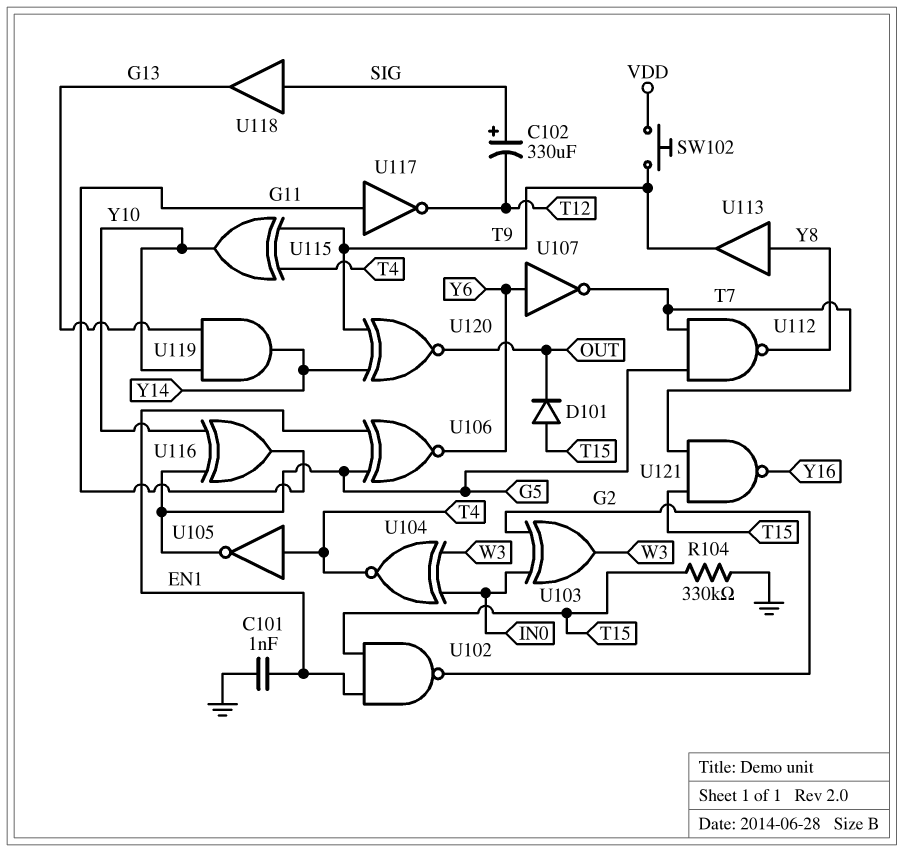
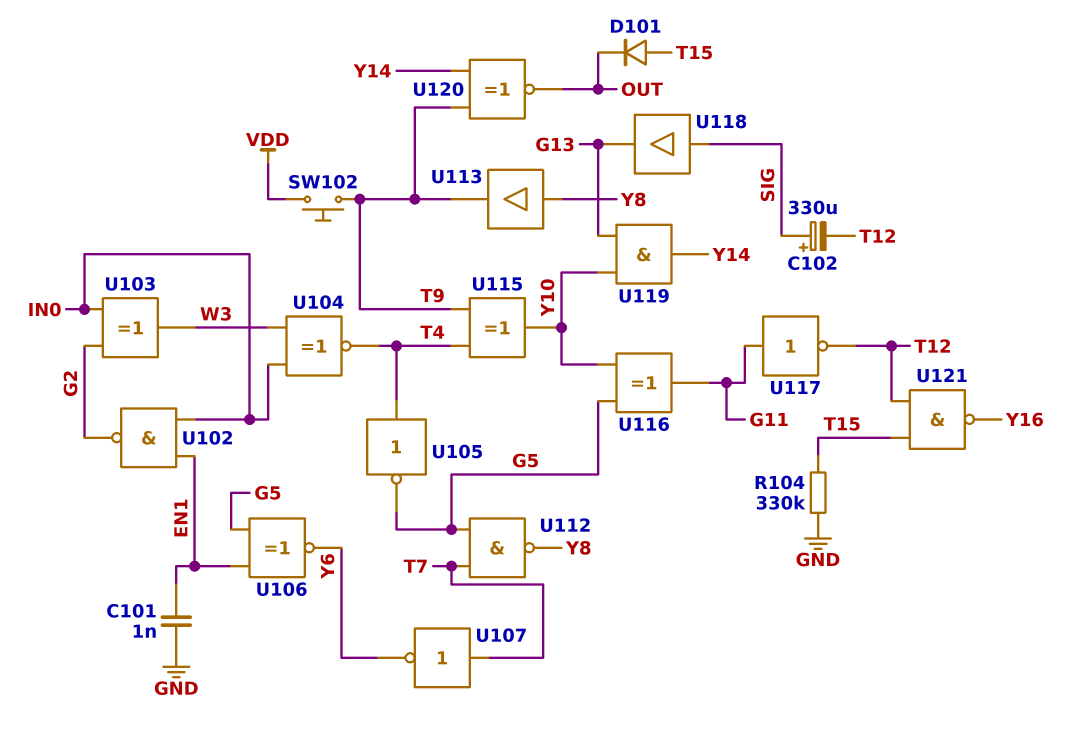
U102: NAND (in EN1, in T15, out G2) -> NAND (in EN1, in IN0, out G2)
U107: NOT (in Y6, out T7) -> NOT (in T7, out Y6)
U121: NAND (in T7, in T15, out Y16) -> NAND (in T12, in T15, out Y16)

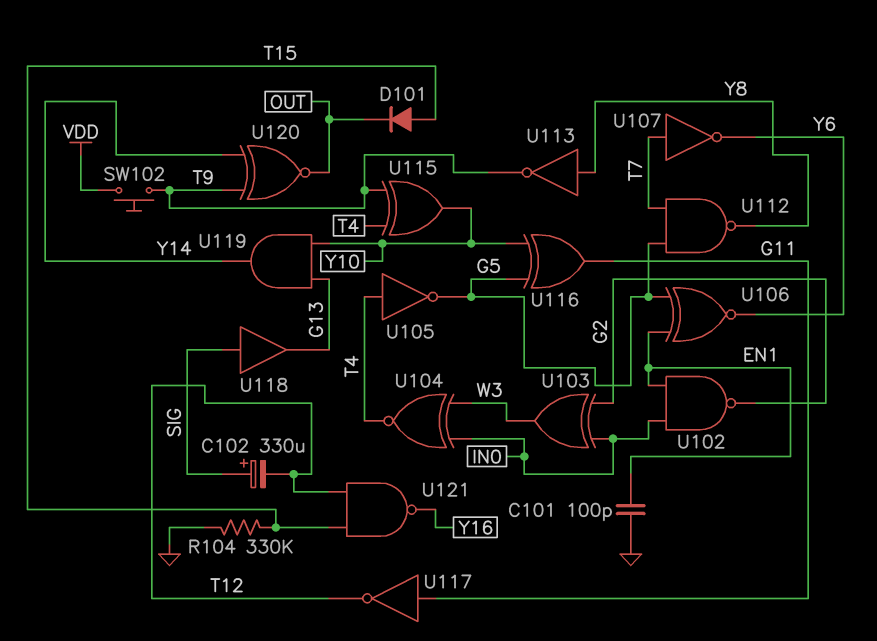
C101: 1nF (EN1, GND) -> 100pF (EN1, GND)
U113: buffer (in Y8, out T9) -> NOT (in Y8, out T9)

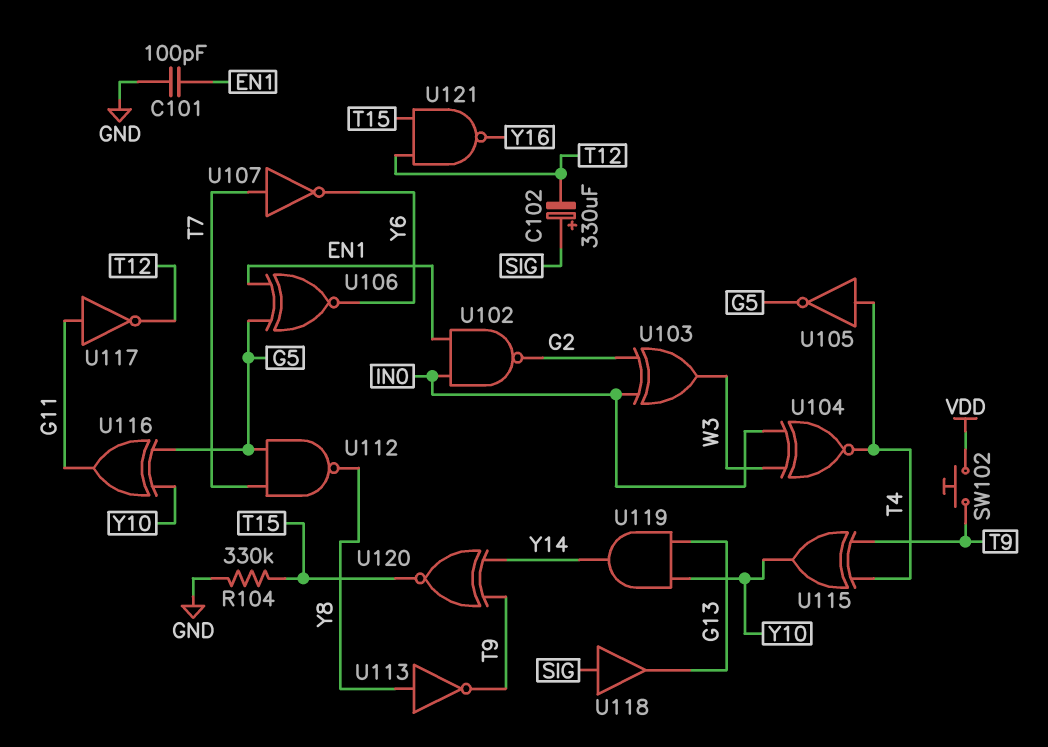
D101: diode (A T15, K OUT) -> none
U120: XNOR (in T9, in Y14, out OUT) -> XNOR (in T9, in Y14, out T15)

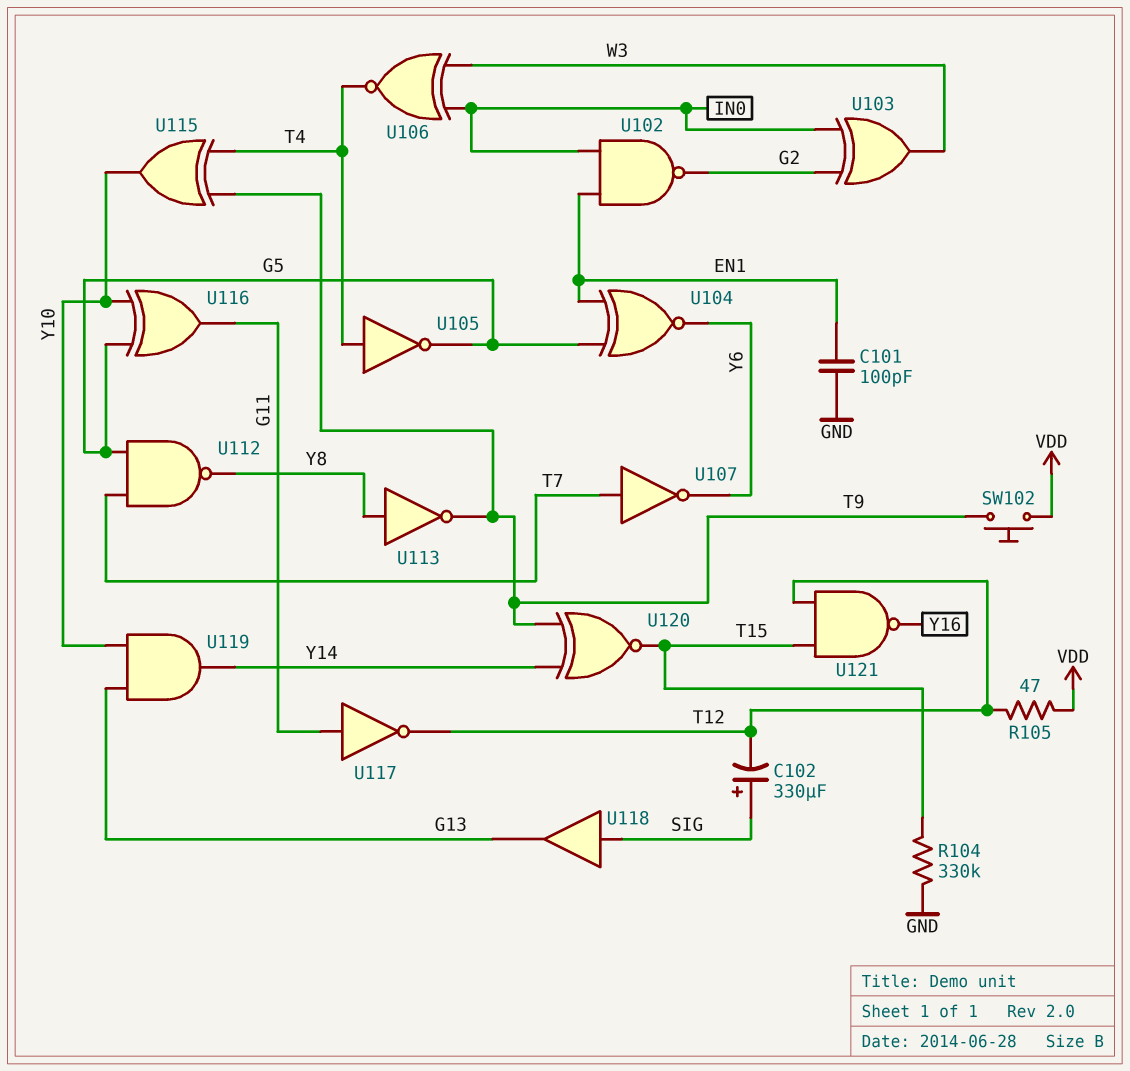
R105: none -> 47 (T12, VDD)
U104: XNOR (in IN0, in W3, out T4) -> XNOR (in EN1, in G5, out Y6)
U106: XNOR (in EN1, in G5, out Y6) -> XNOR (in IN0, in W3, out T4)

